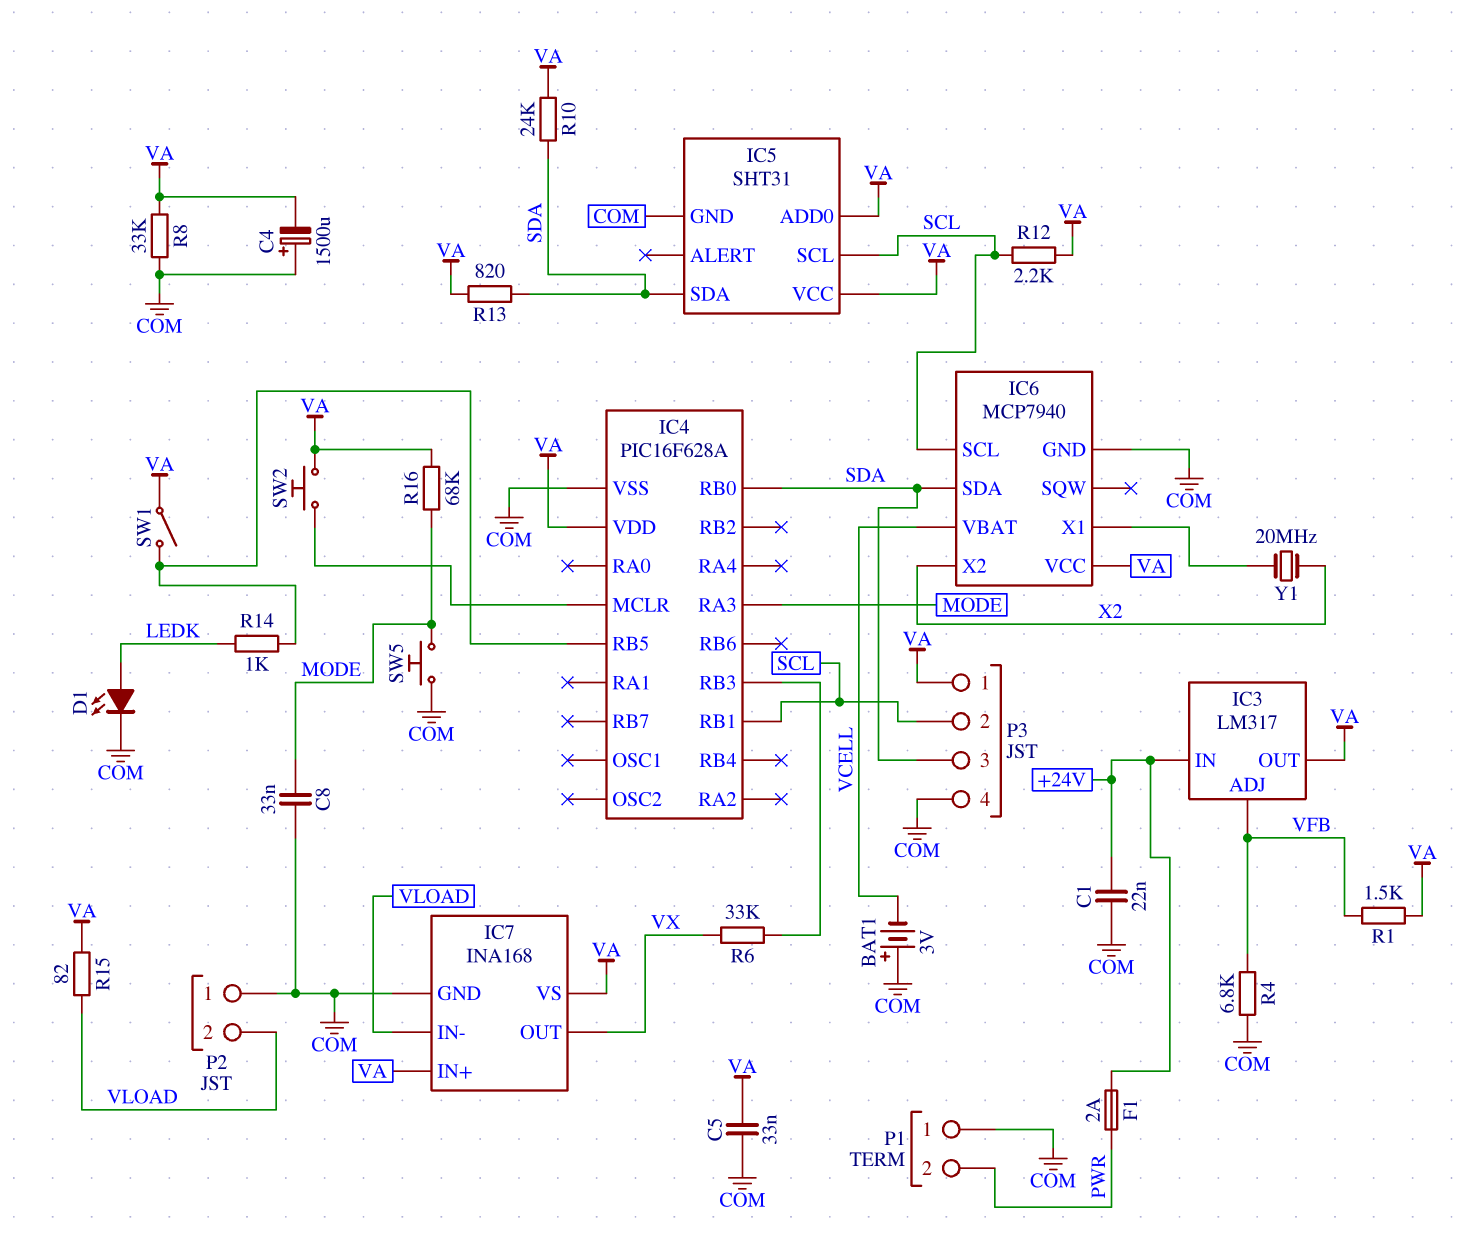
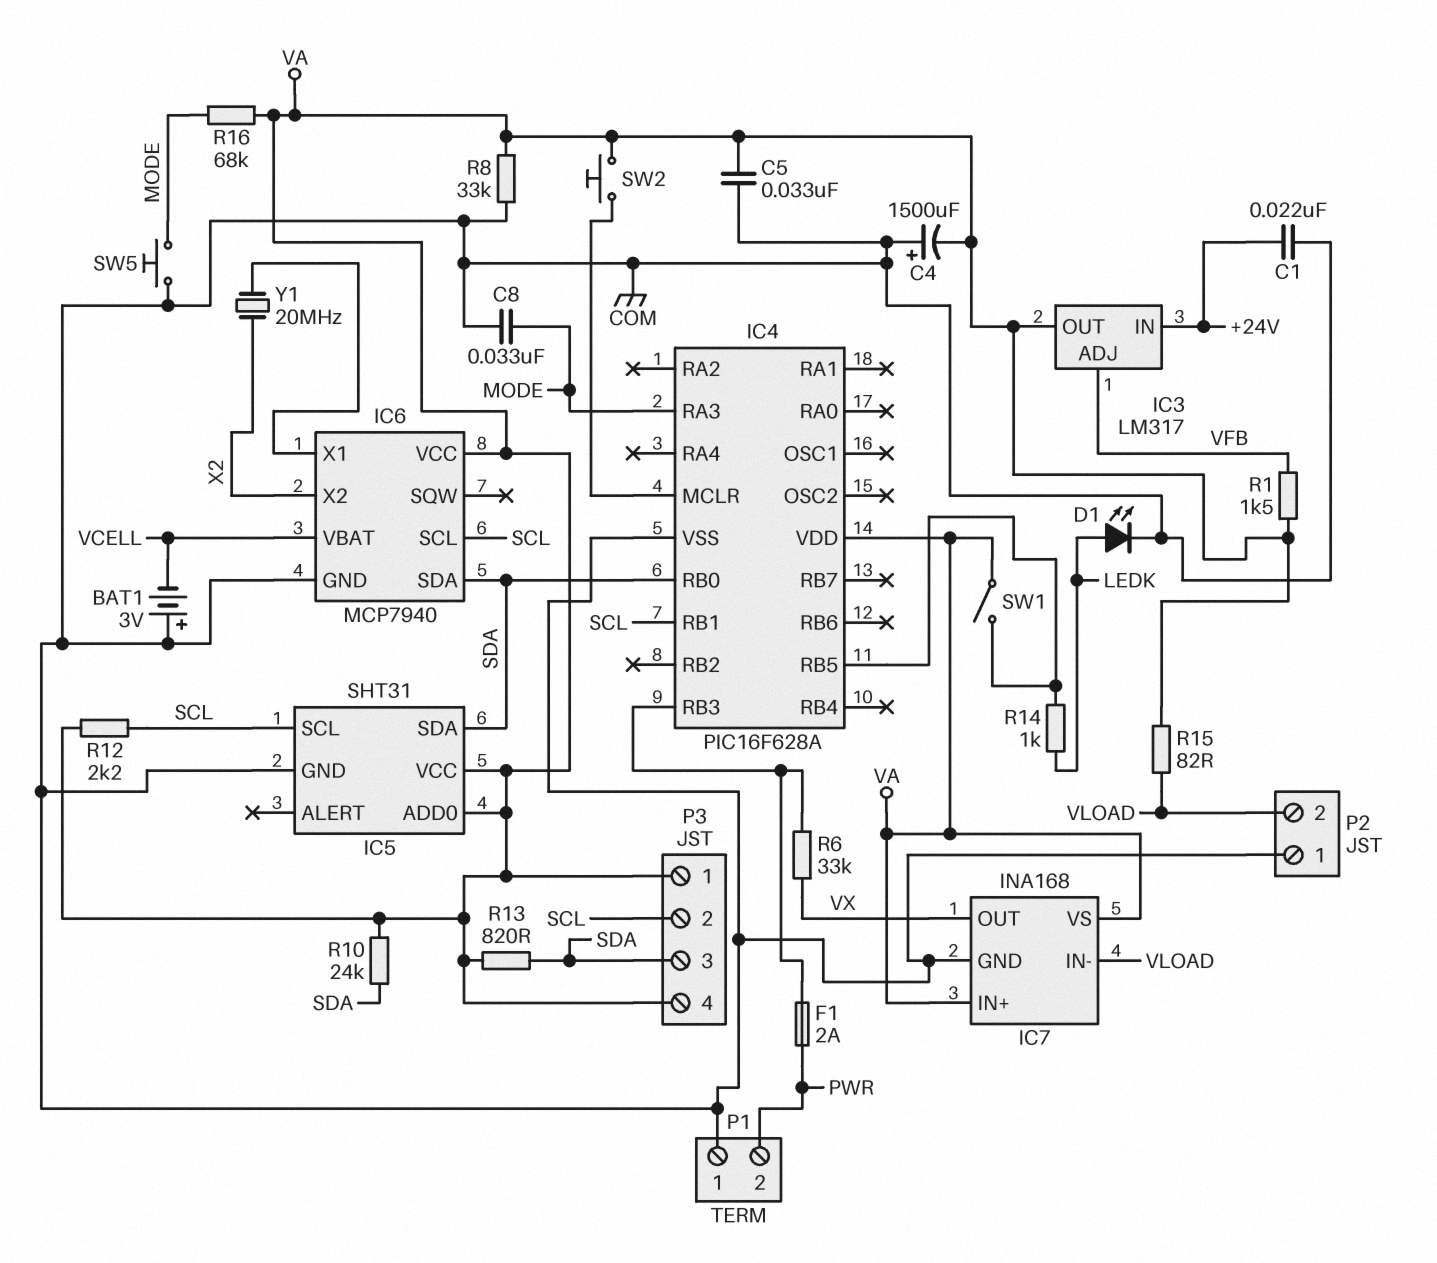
F1: 2A (+24V, PWR) -> 2A (IC4/RB3, PWR)
P3 pin 4: COM -> VA
R4: 6.8k (COM, VFB) -> none

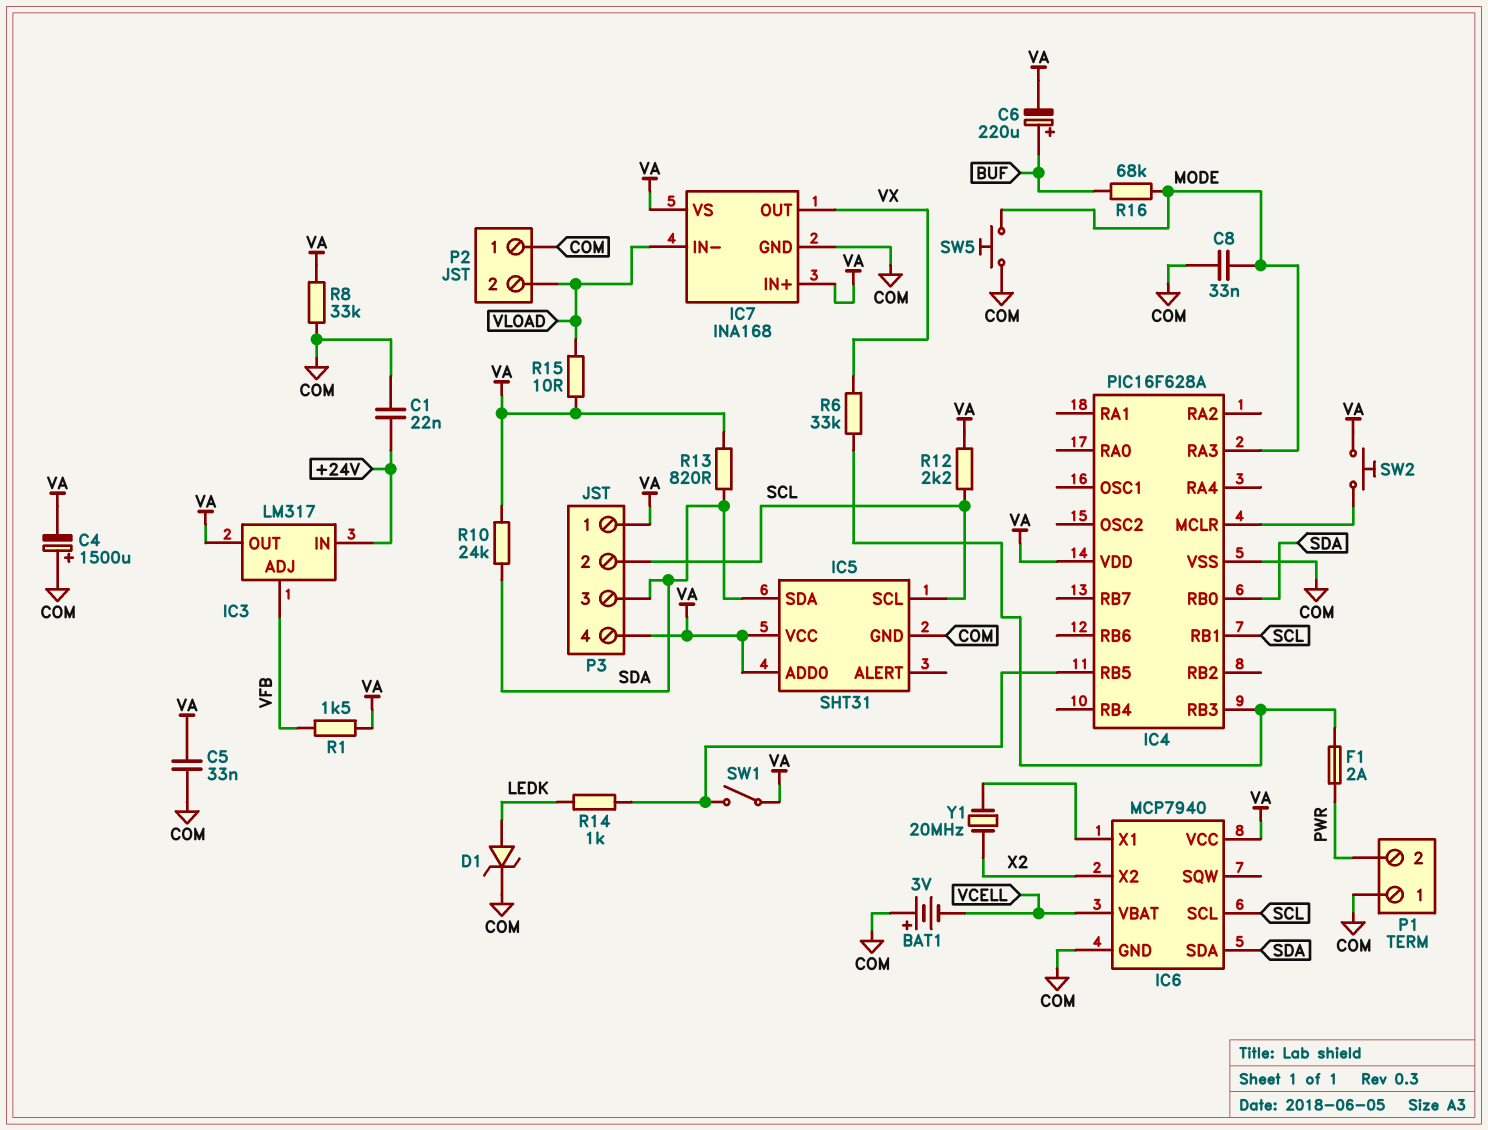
C6: none -> 220uF (plus BUF, minus VA)
D1: LED (A LEDK, K COM) -> zener (A LEDK, K COM)
R15: 82 (VA, VLOAD) -> 10 (VA, VLOAD)
R16: 68k (MODE, VA) -> 68k (BUF, MODE)

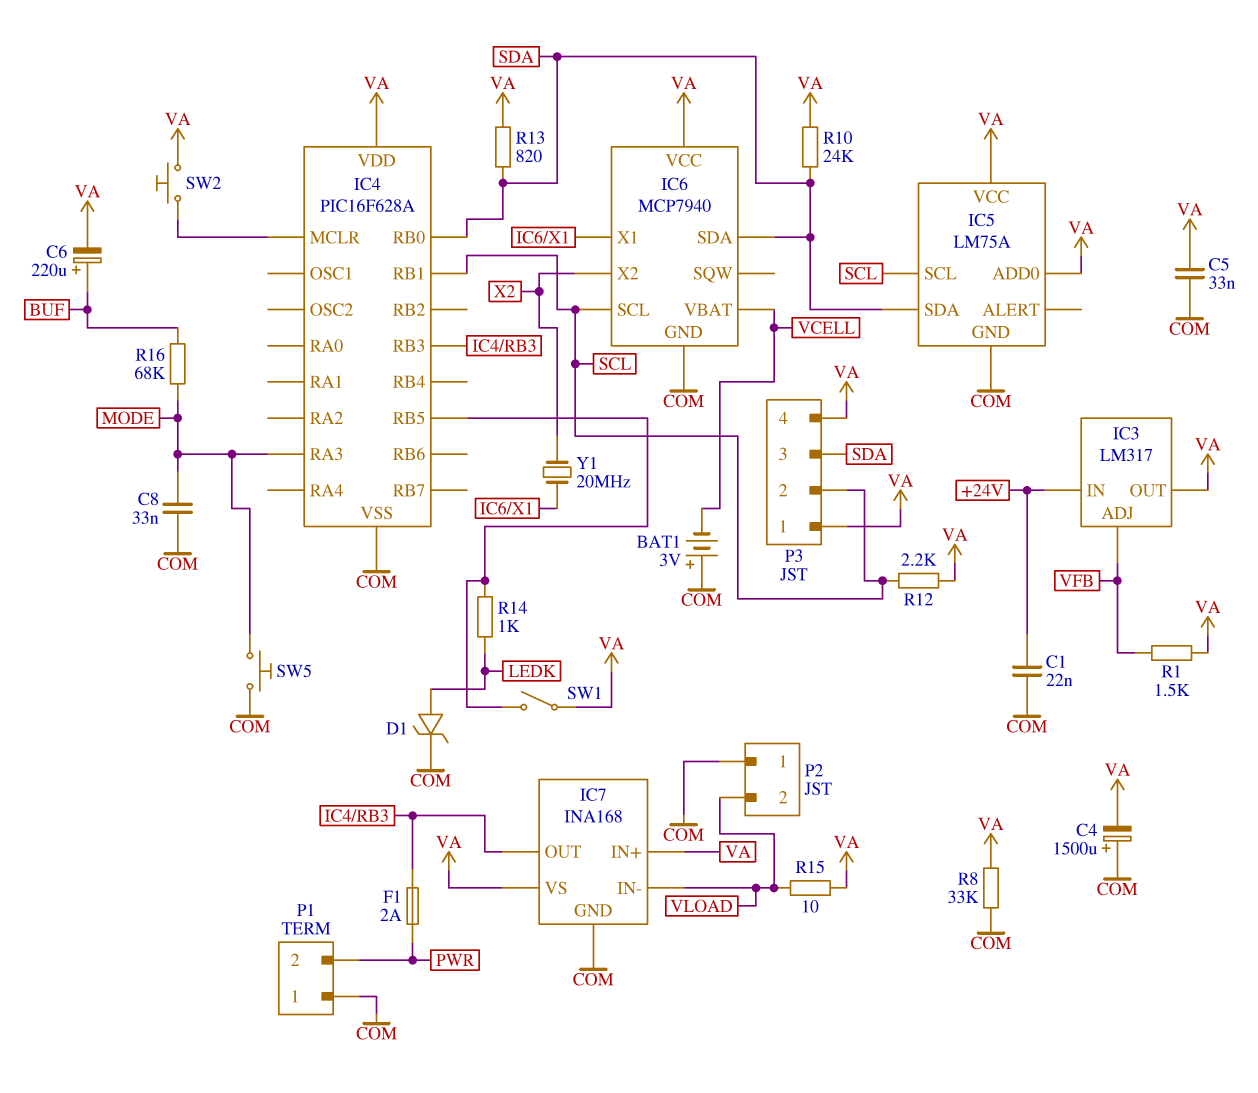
IC5: SHT31 -> LM75A
IC7 pin OUT: VX -> IC4/RB3
R6: 33k (IC4/RB3, VX) -> none

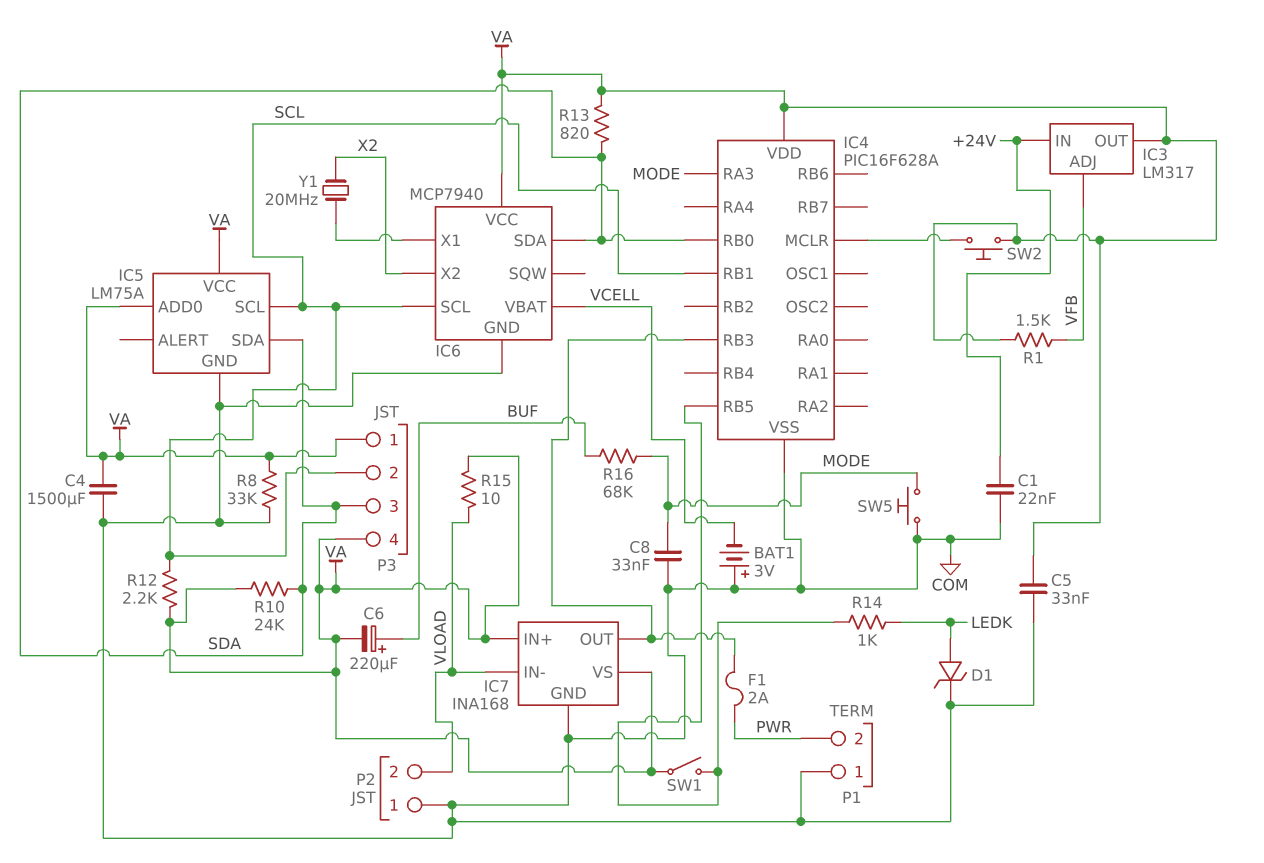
C4: 1500uF (plus COM, minus VA) -> 1500uF (COM, VA)

